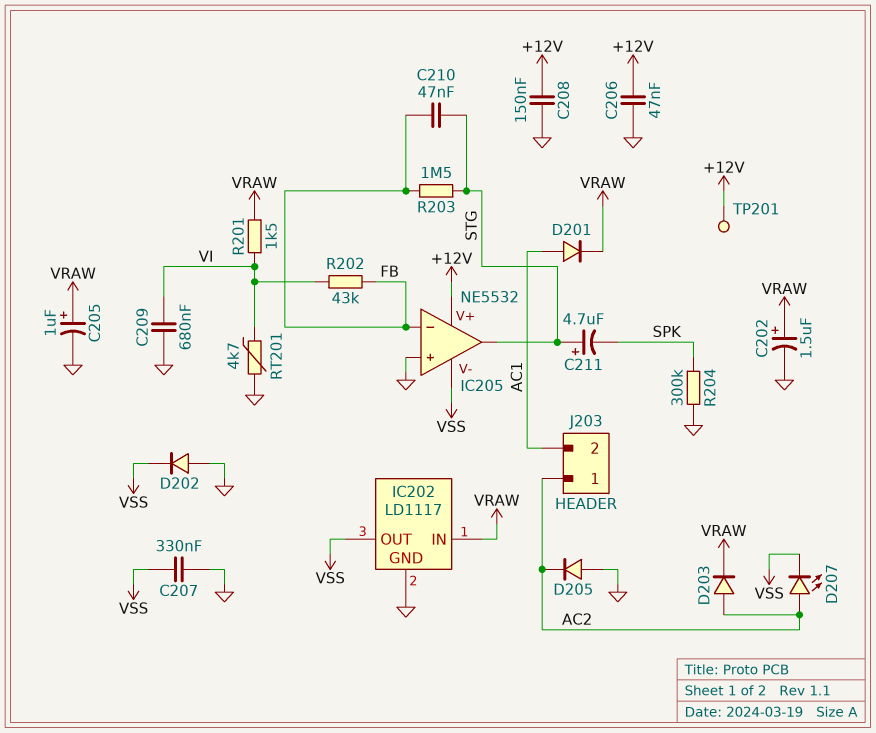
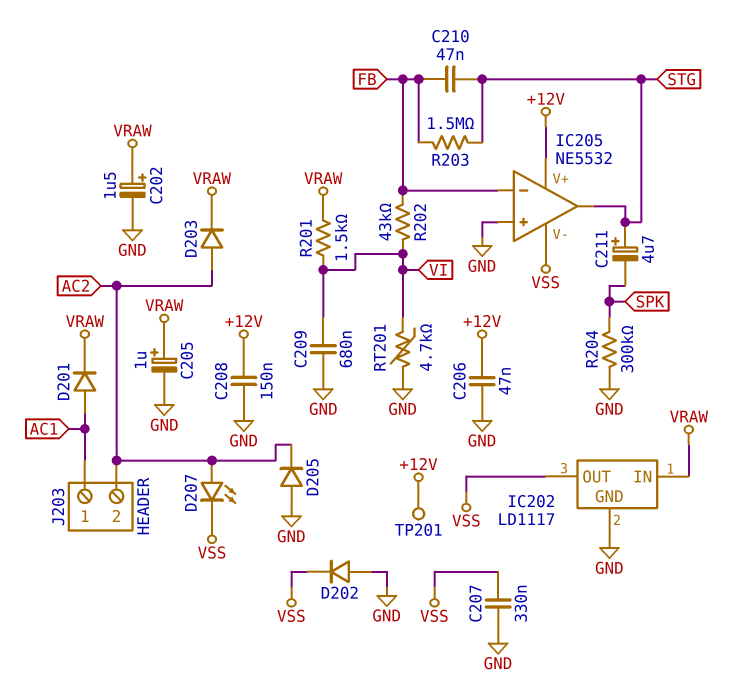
J203 pin 1: AC2 -> AC1
J203 pin 2: AC1 -> AC2

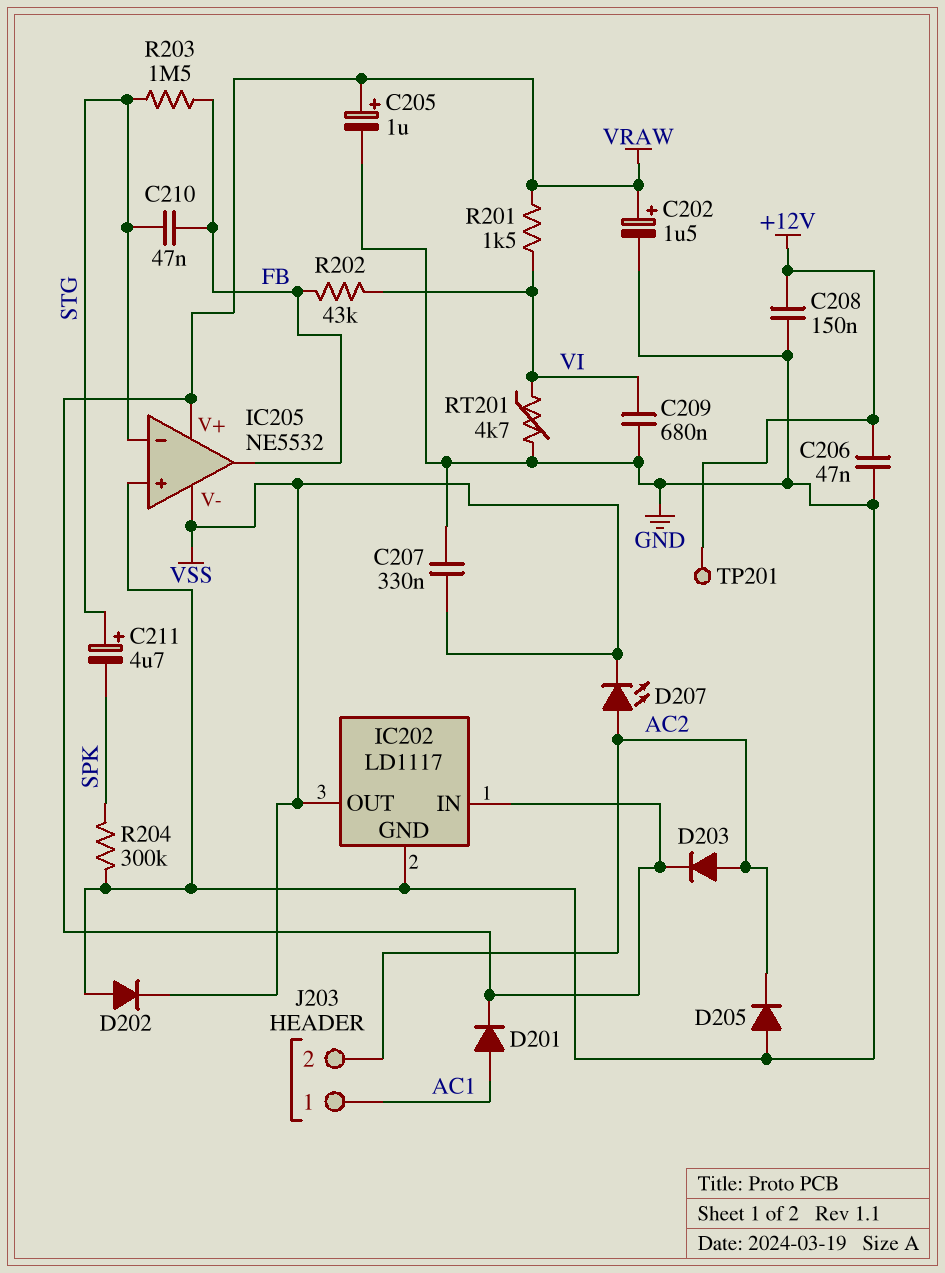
IC205 pin V+: +12V -> VRAW
IC205 pin in-: FB -> STG
IC205 pin out: STG -> FB

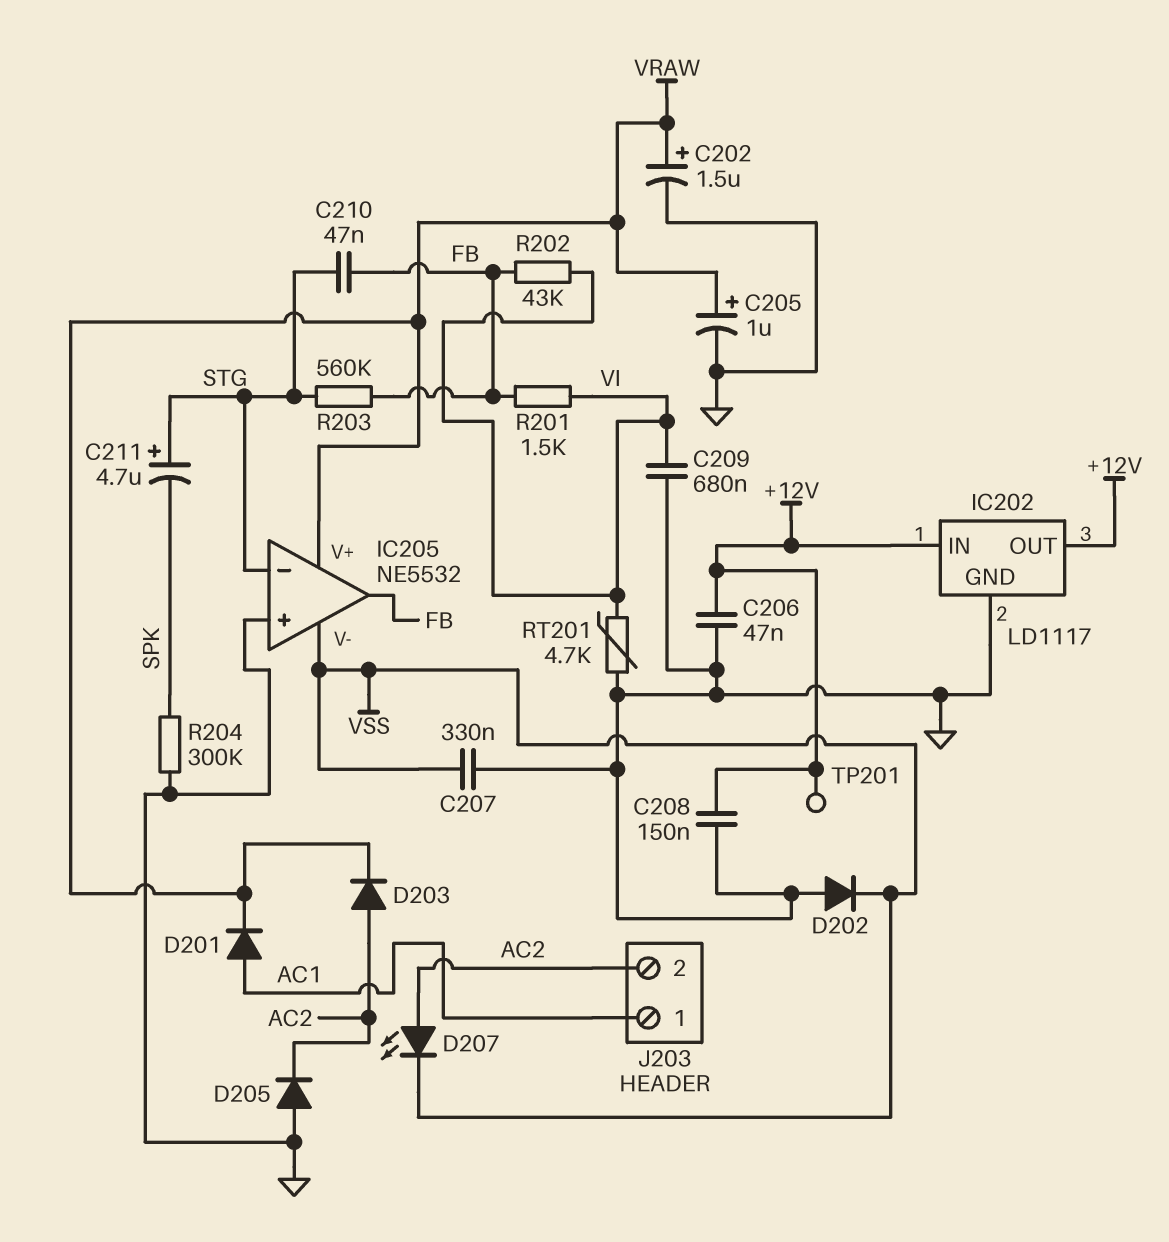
IC202 pin IN: VRAW -> +12V
IC202 pin OUT: VSS -> +12V
R201: 1.5k (VI, VRAW) -> 1.5k (FB, VI)
R203: 1.5M (FB, STG) -> 560k (FB, STG)

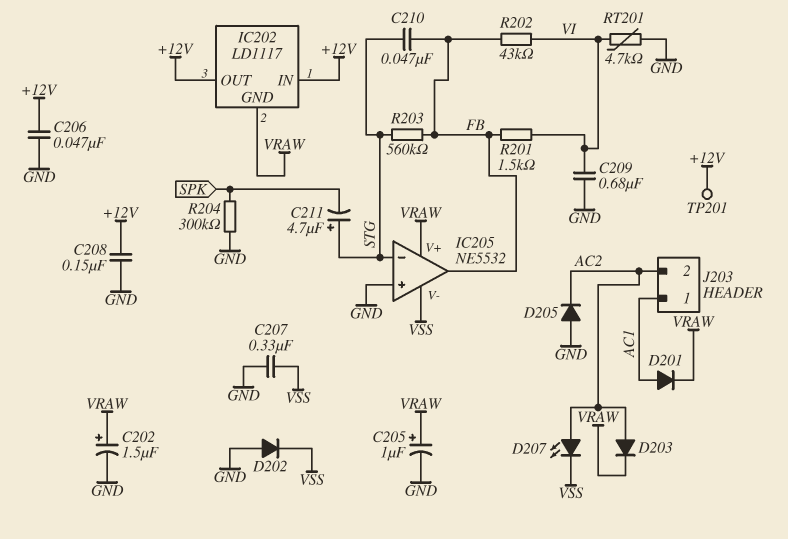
IC202 pin GND: GND -> VRAW

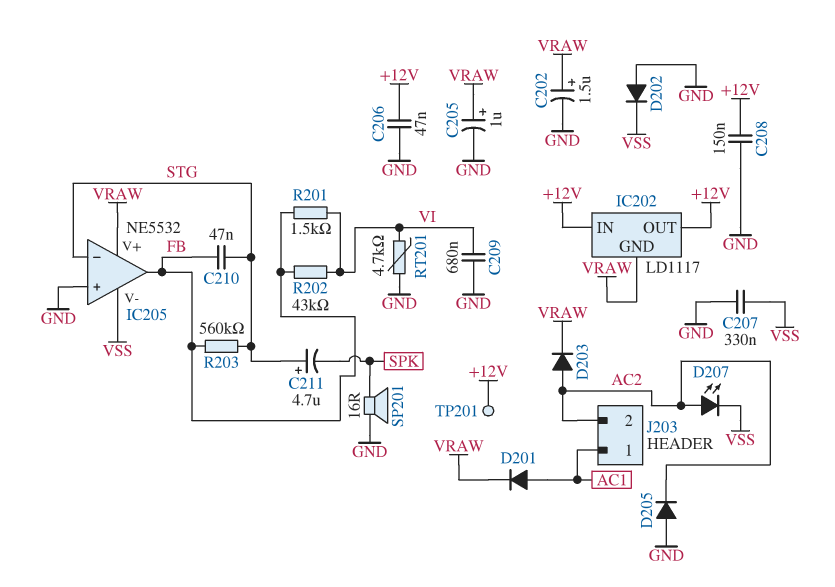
R204: 300k (GND, SPK) -> none
SP201: none -> speaker 16R (GND, SPK)

